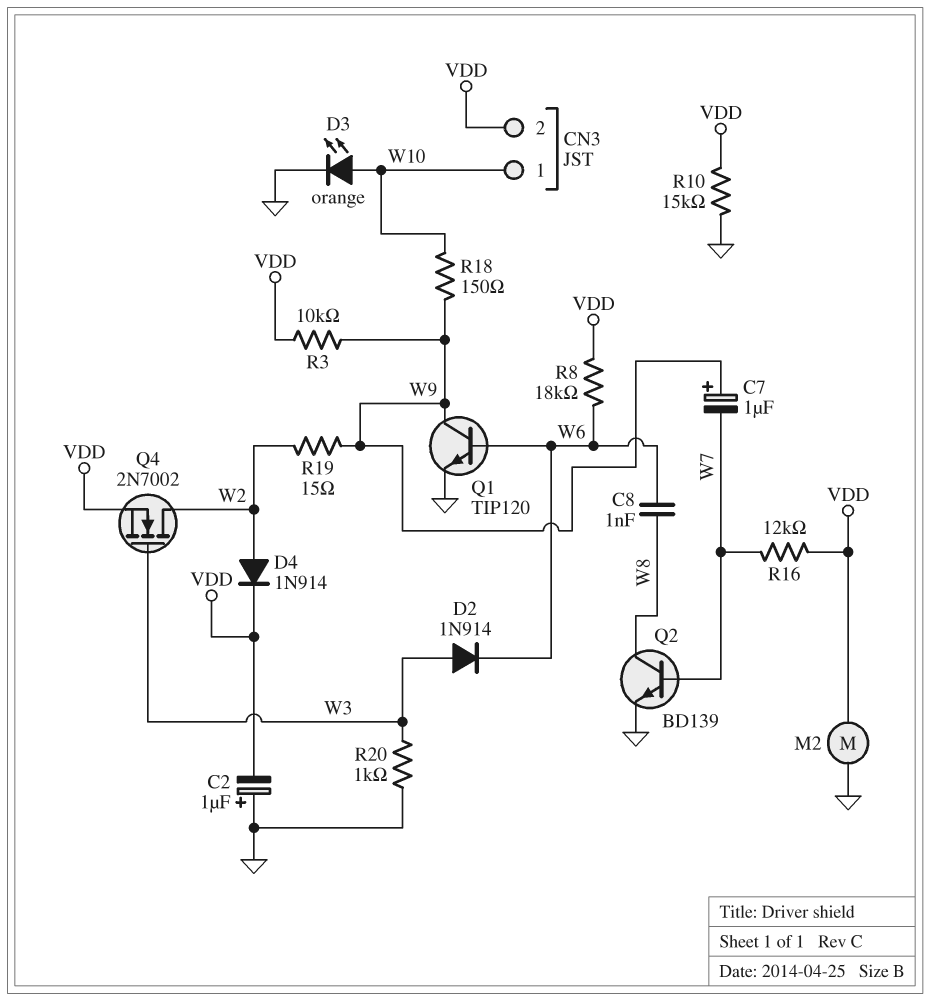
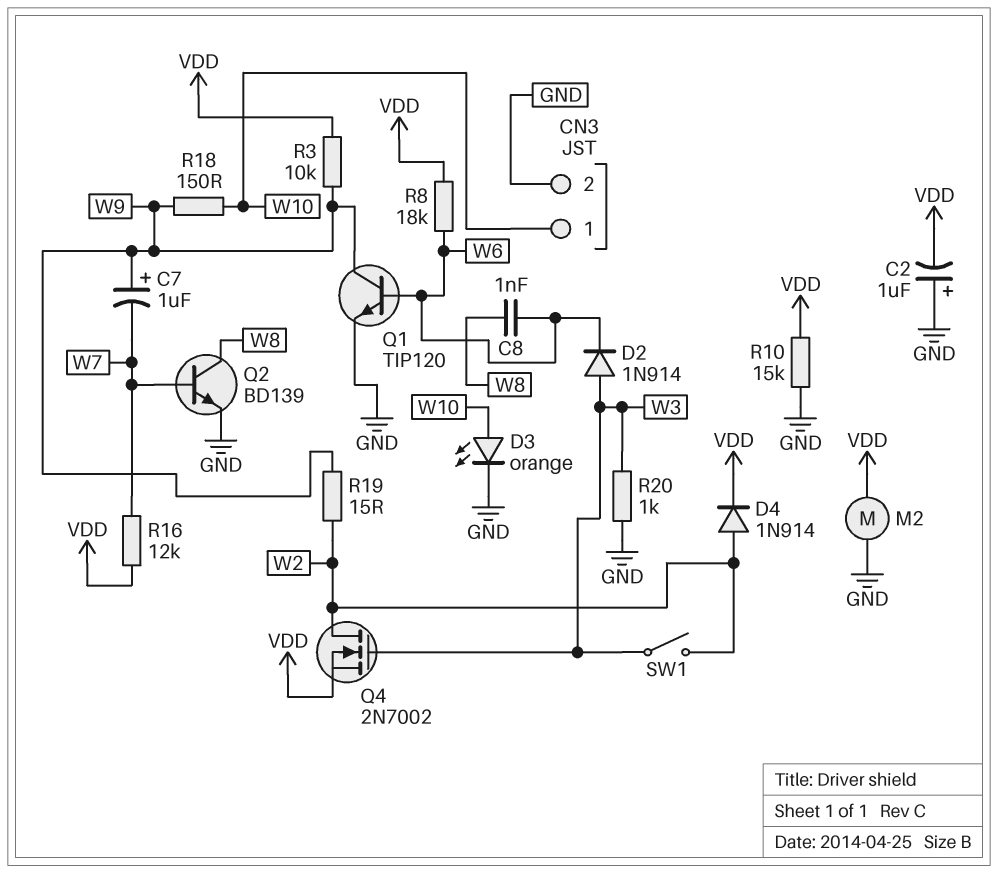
CN3 pin 2: VDD -> GND
SW1: none -> switch (W2, W3)

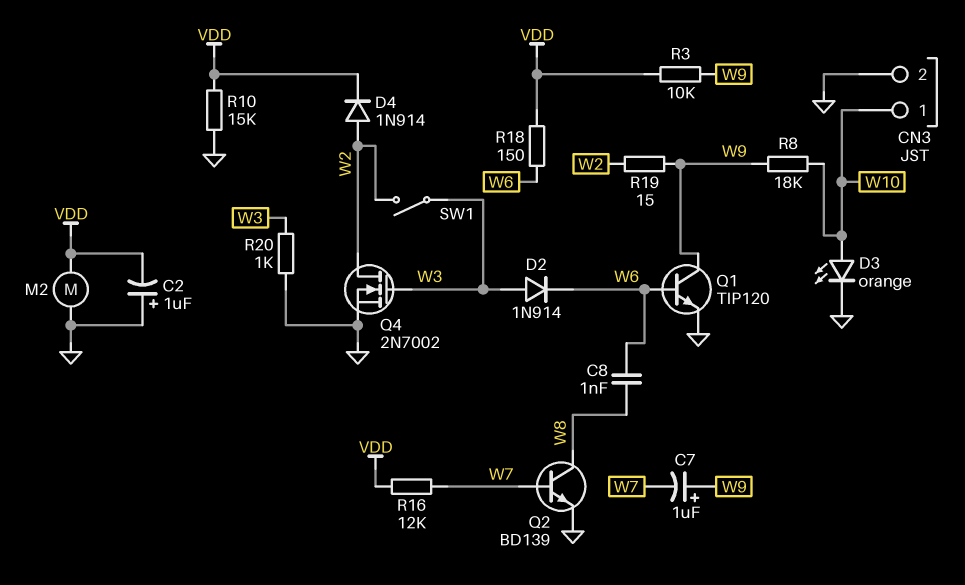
Q4: NMOS 2N7002 (G W3, D W2, S VDD) -> NMOS 2N7002 (G W3, D W2, S GND)
R8: 18k (VDD, W6) -> 18k (W9, W10)
R18: 150 (W9, W10) -> 150 (VDD, W6)

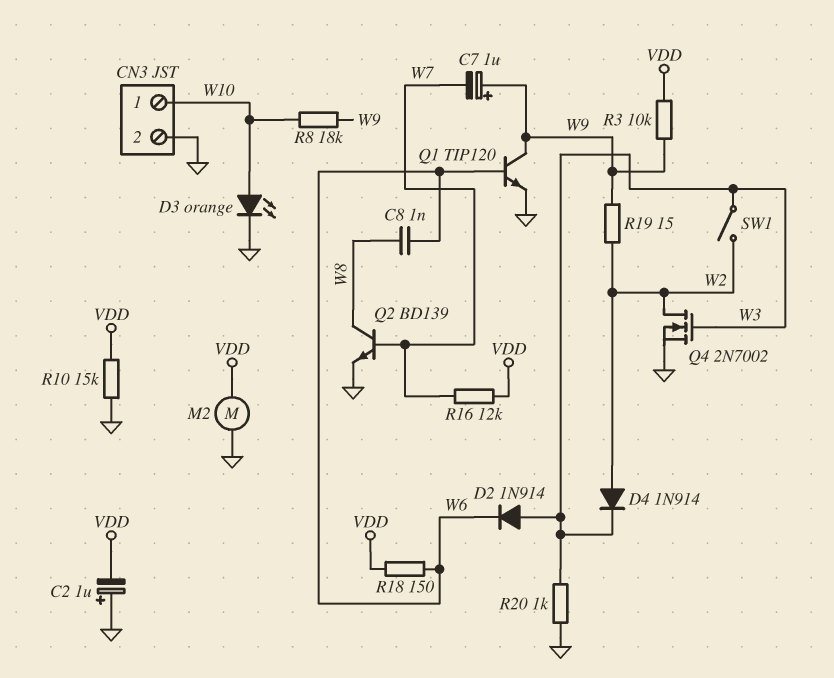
D4: diode 1N914 (A W2, K VDD) -> diode 1N914 (A W2, K W3)

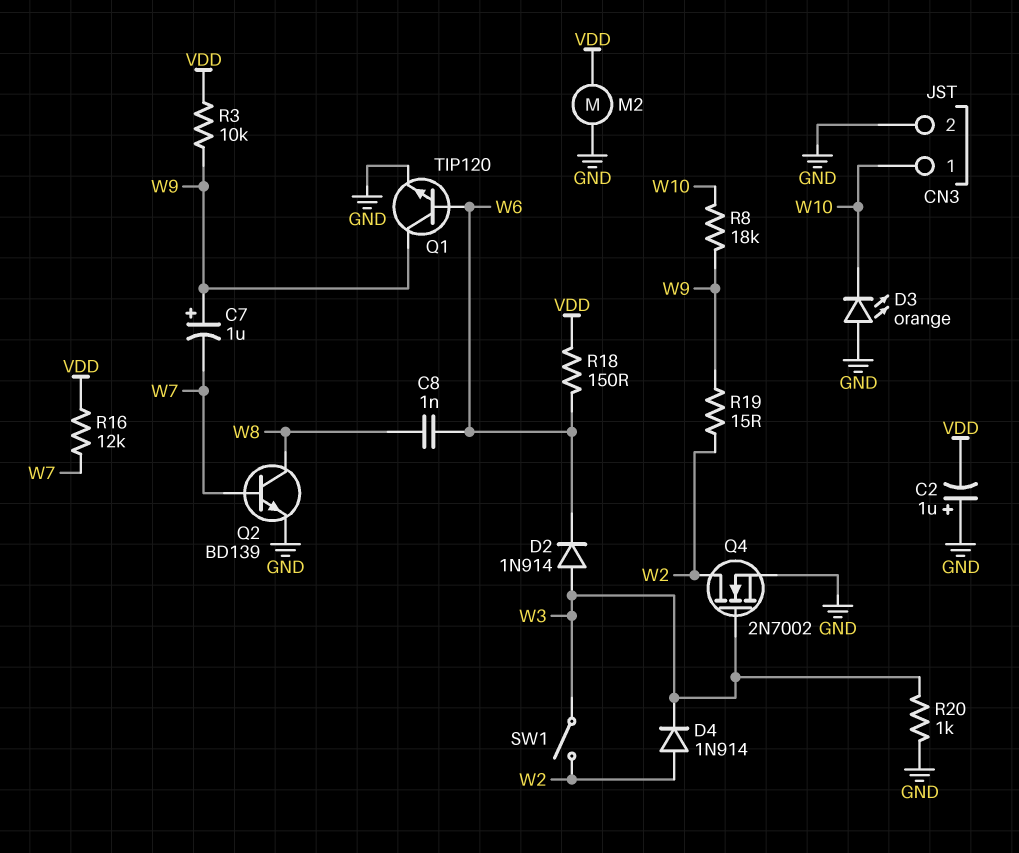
D3: LED orange (A W10, K GND) -> LED orange (A GND, K W10)
R10: 15k (GND, VDD) -> none

